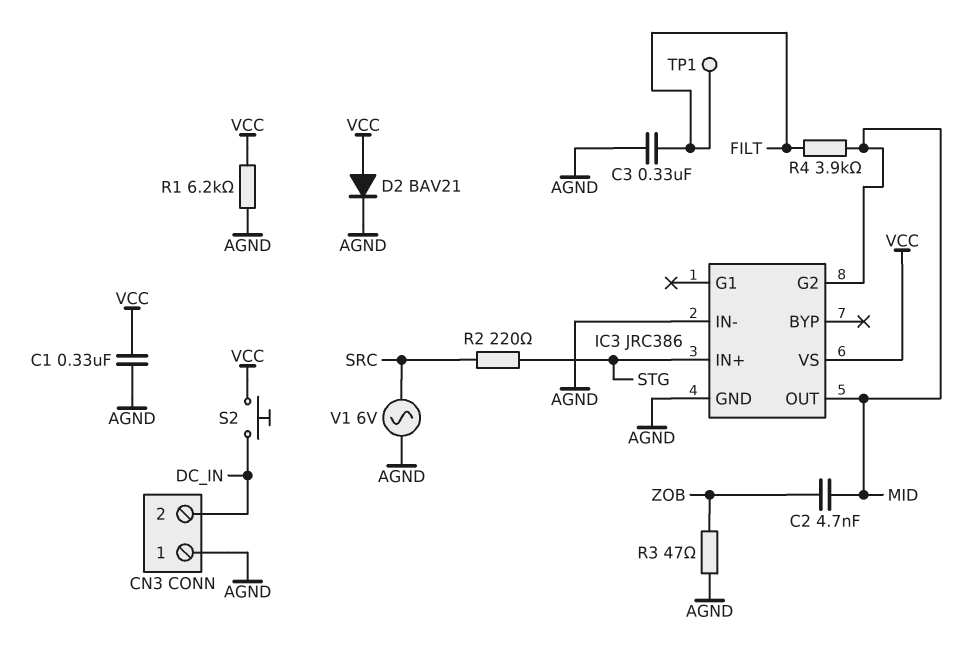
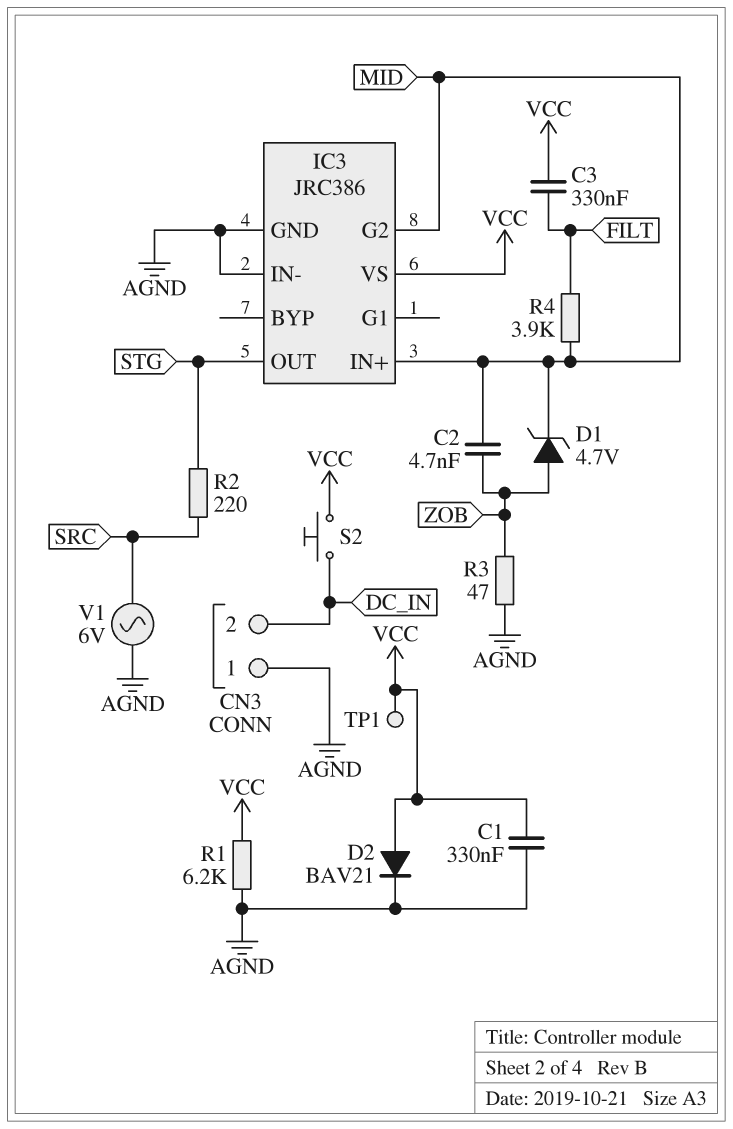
C3: 330nF (AGND, FILT) -> 330nF (FILT, VCC)
D1: none -> zener 4.7V (A ZOB, K MID)
IC3 pin IN+: STG -> MID
IC3 pin OUT: MID -> STG
TP1: test point (FILT) -> test point (VCC)

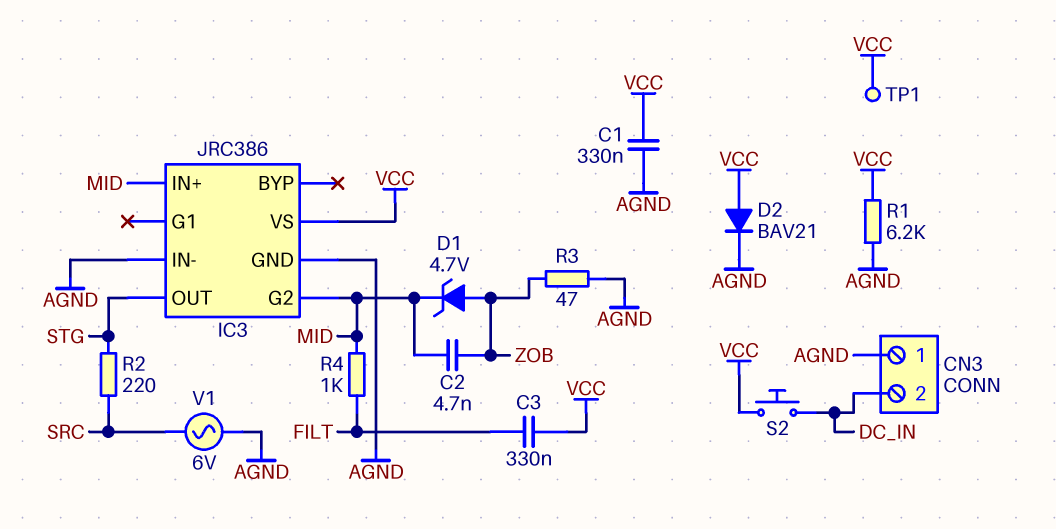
R4: 3.9k (FILT, MID) -> 1k (FILT, MID)

